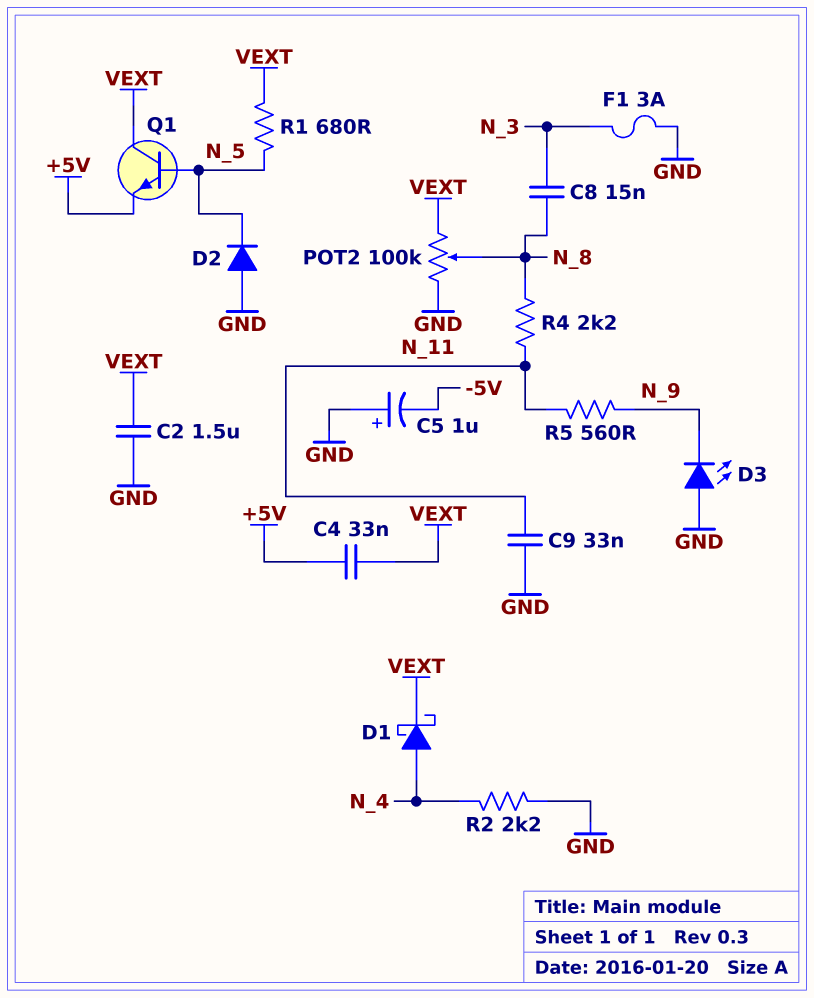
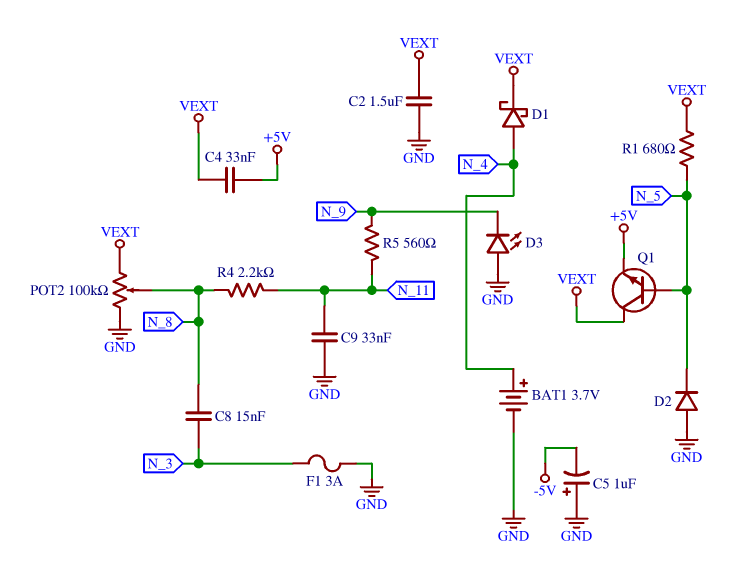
BAT1: none -> 3.7V (plus N_4, minus GND)
R2: 2.2k (GND, N_4) -> none

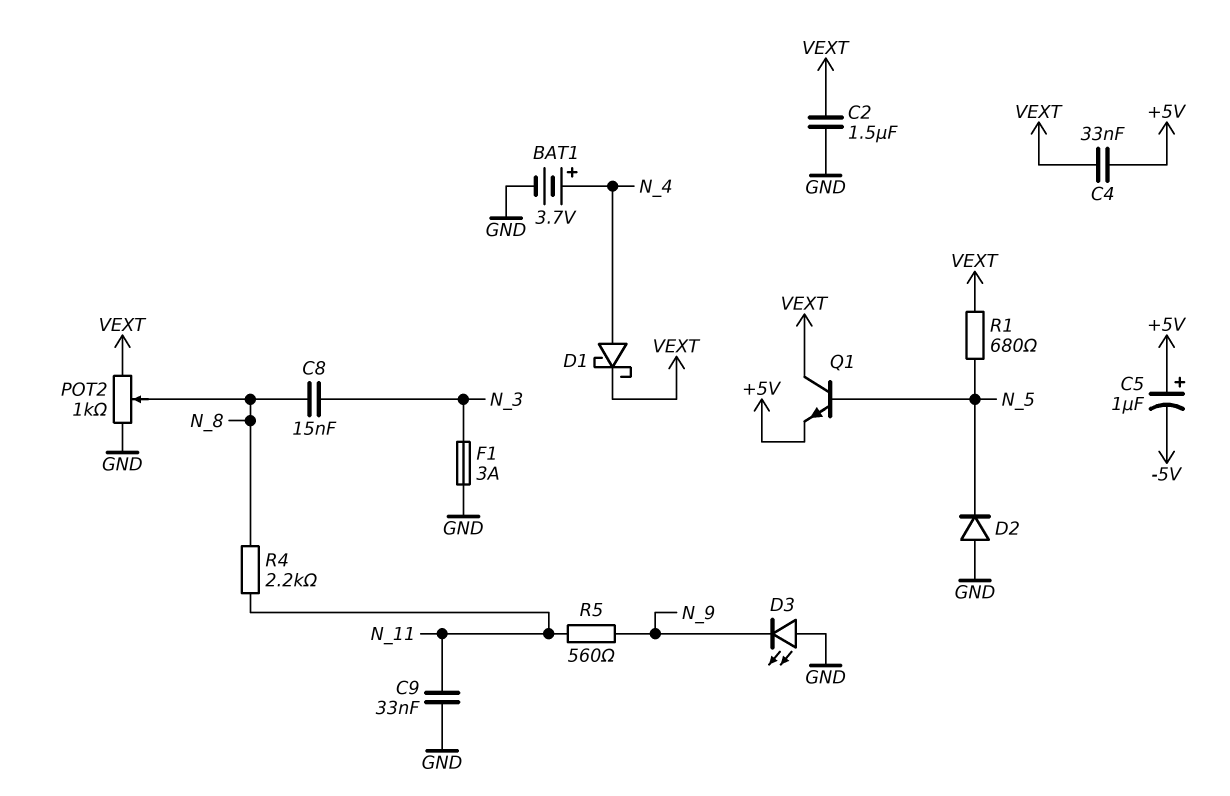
C5: 1uF (plus GND, minus -5V) -> 1uF (plus +5V, minus -5V)
POT2: 100k (GND, VEXT, wiper N_8) -> 1k (GND, VEXT, wiper N_8)

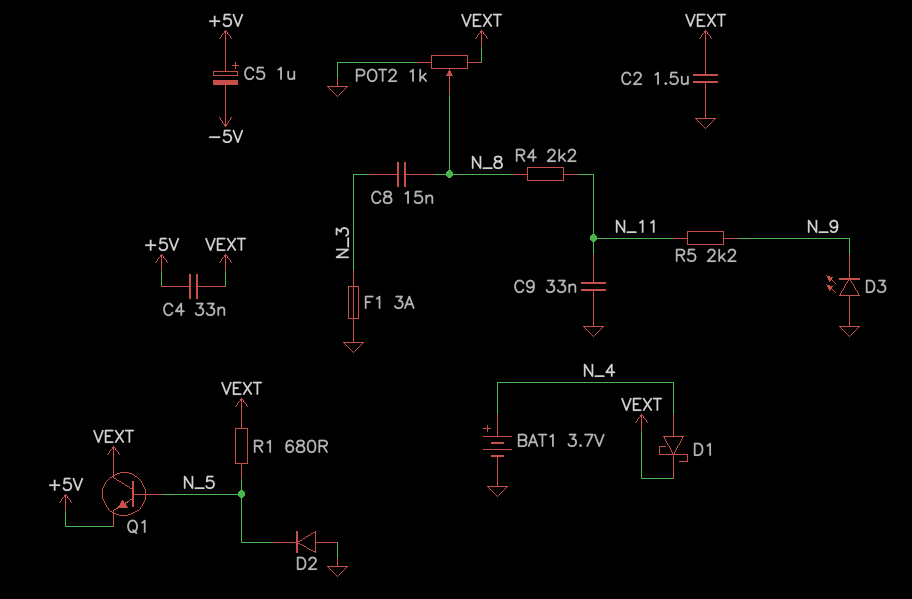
R5: 560 (N_9, N_11) -> 2.2k (N_9, N_11)

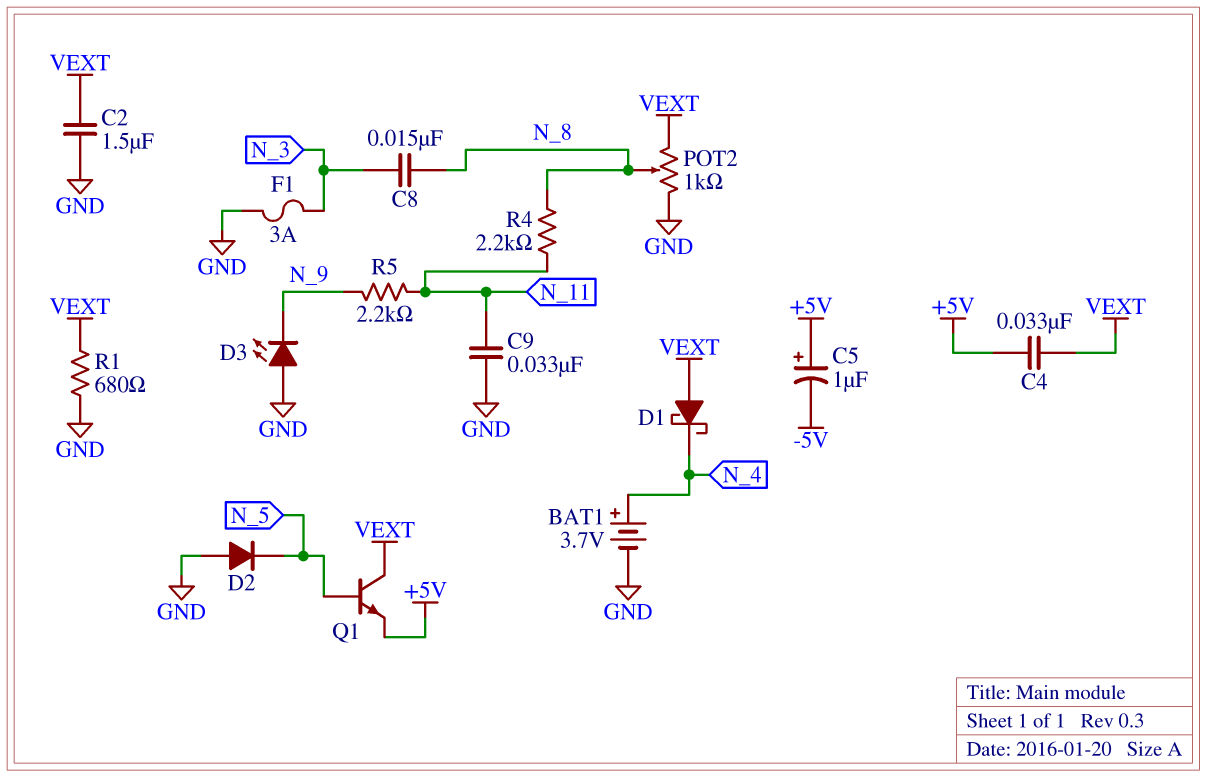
D1: schottky (A N_4, K VEXT) -> schottky (A VEXT, K N_4)
R1: 680 (N_5, VEXT) -> 680 (GND, VEXT)

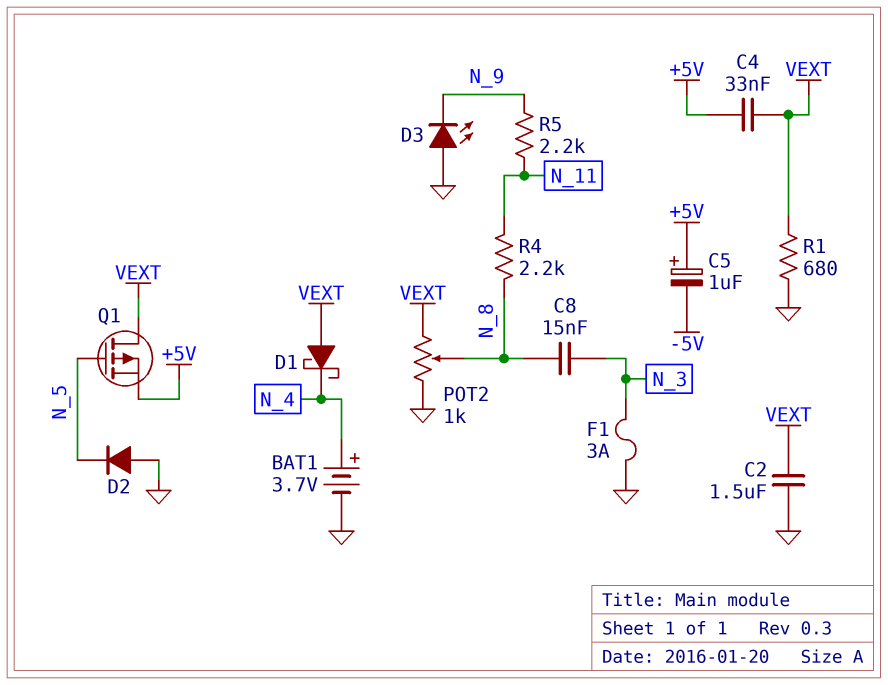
C9: 33nF (GND, N_11) -> none
Q1: NPN (B N_5, C VEXT, E +5V) -> PMOS (G N_5, D VEXT, S +5V)

